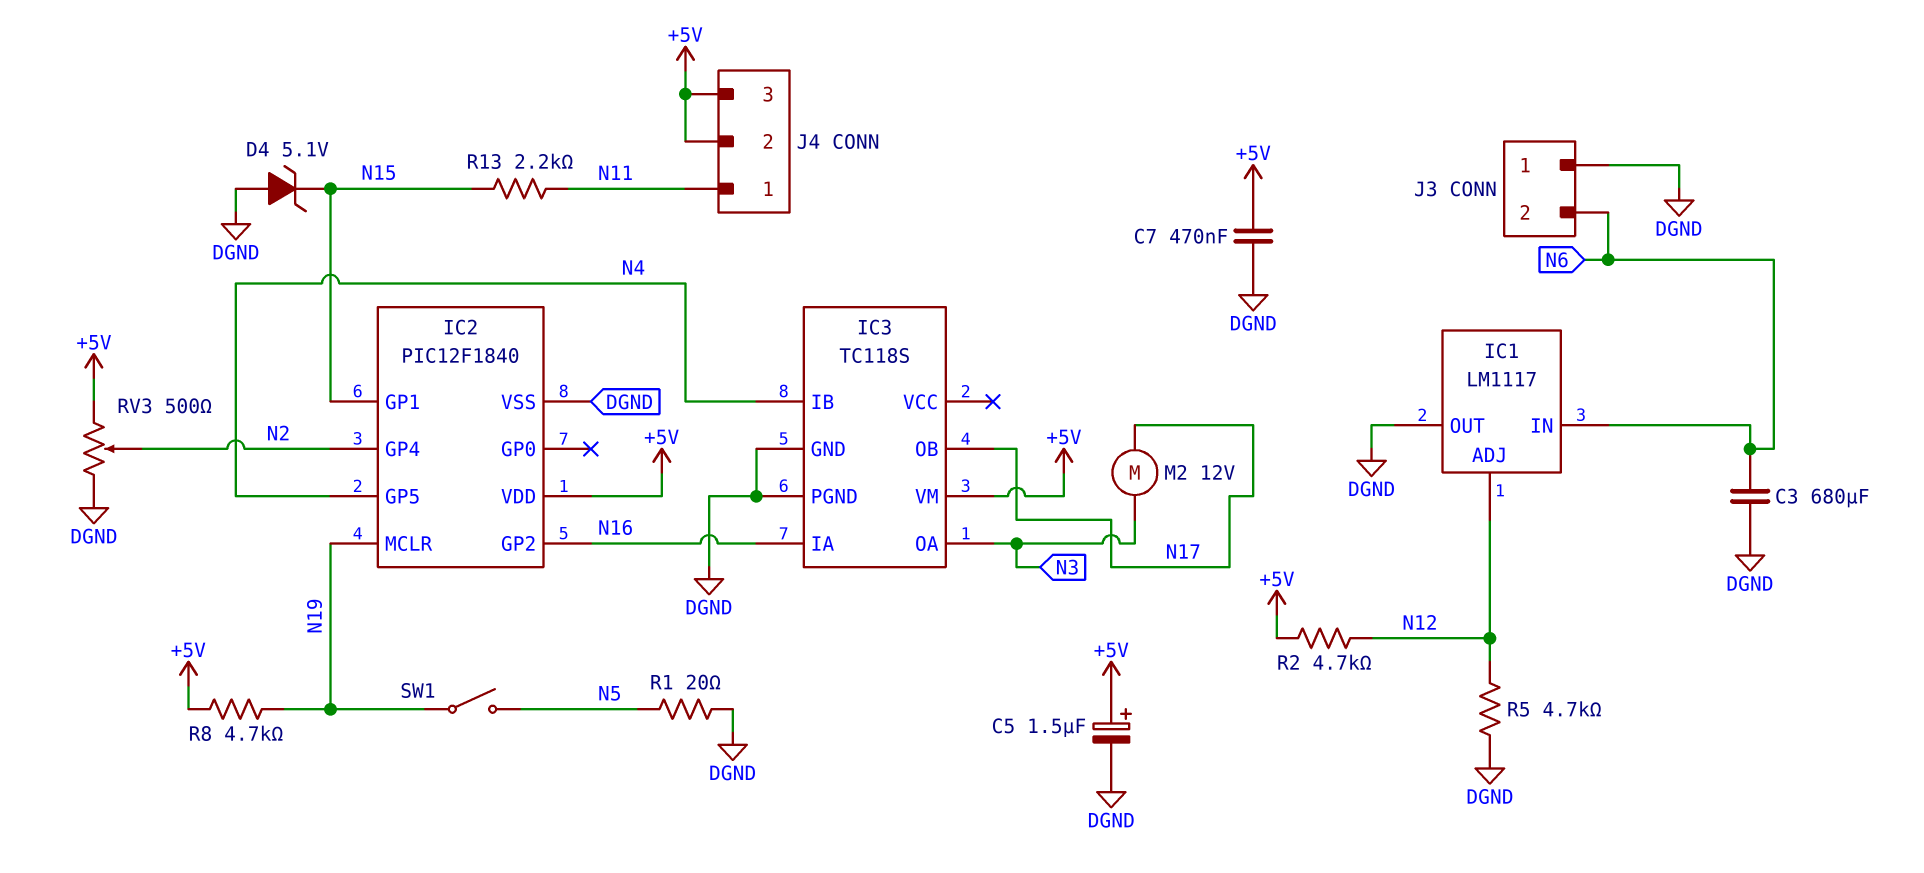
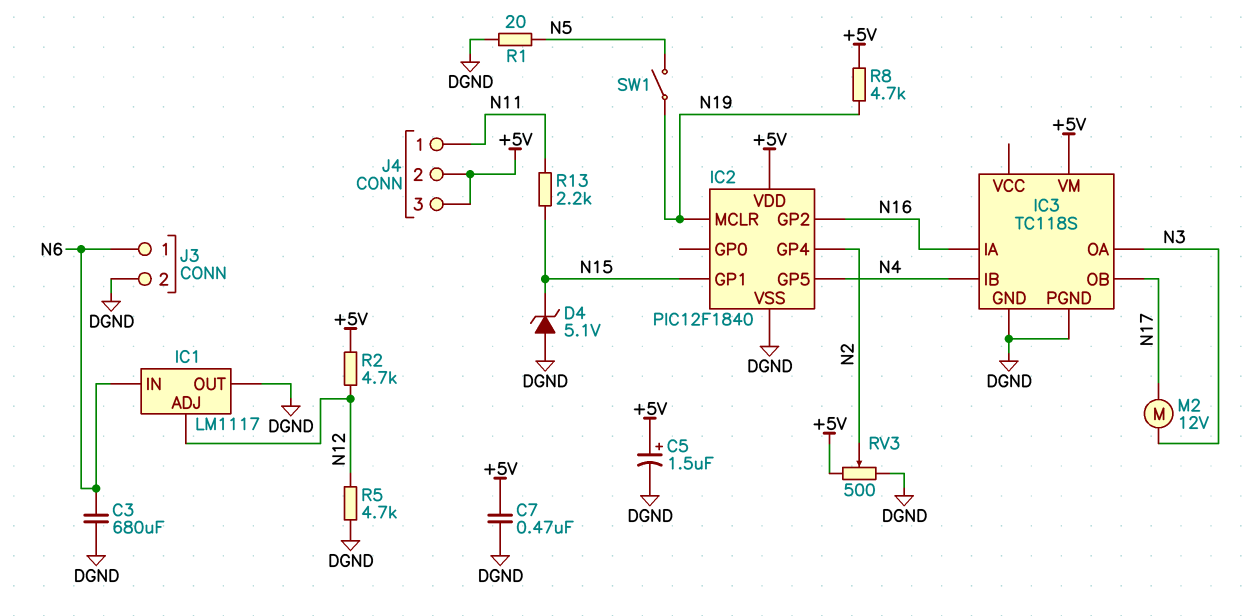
J3 pin 1: DGND -> N6
J3 pin 2: N6 -> DGND

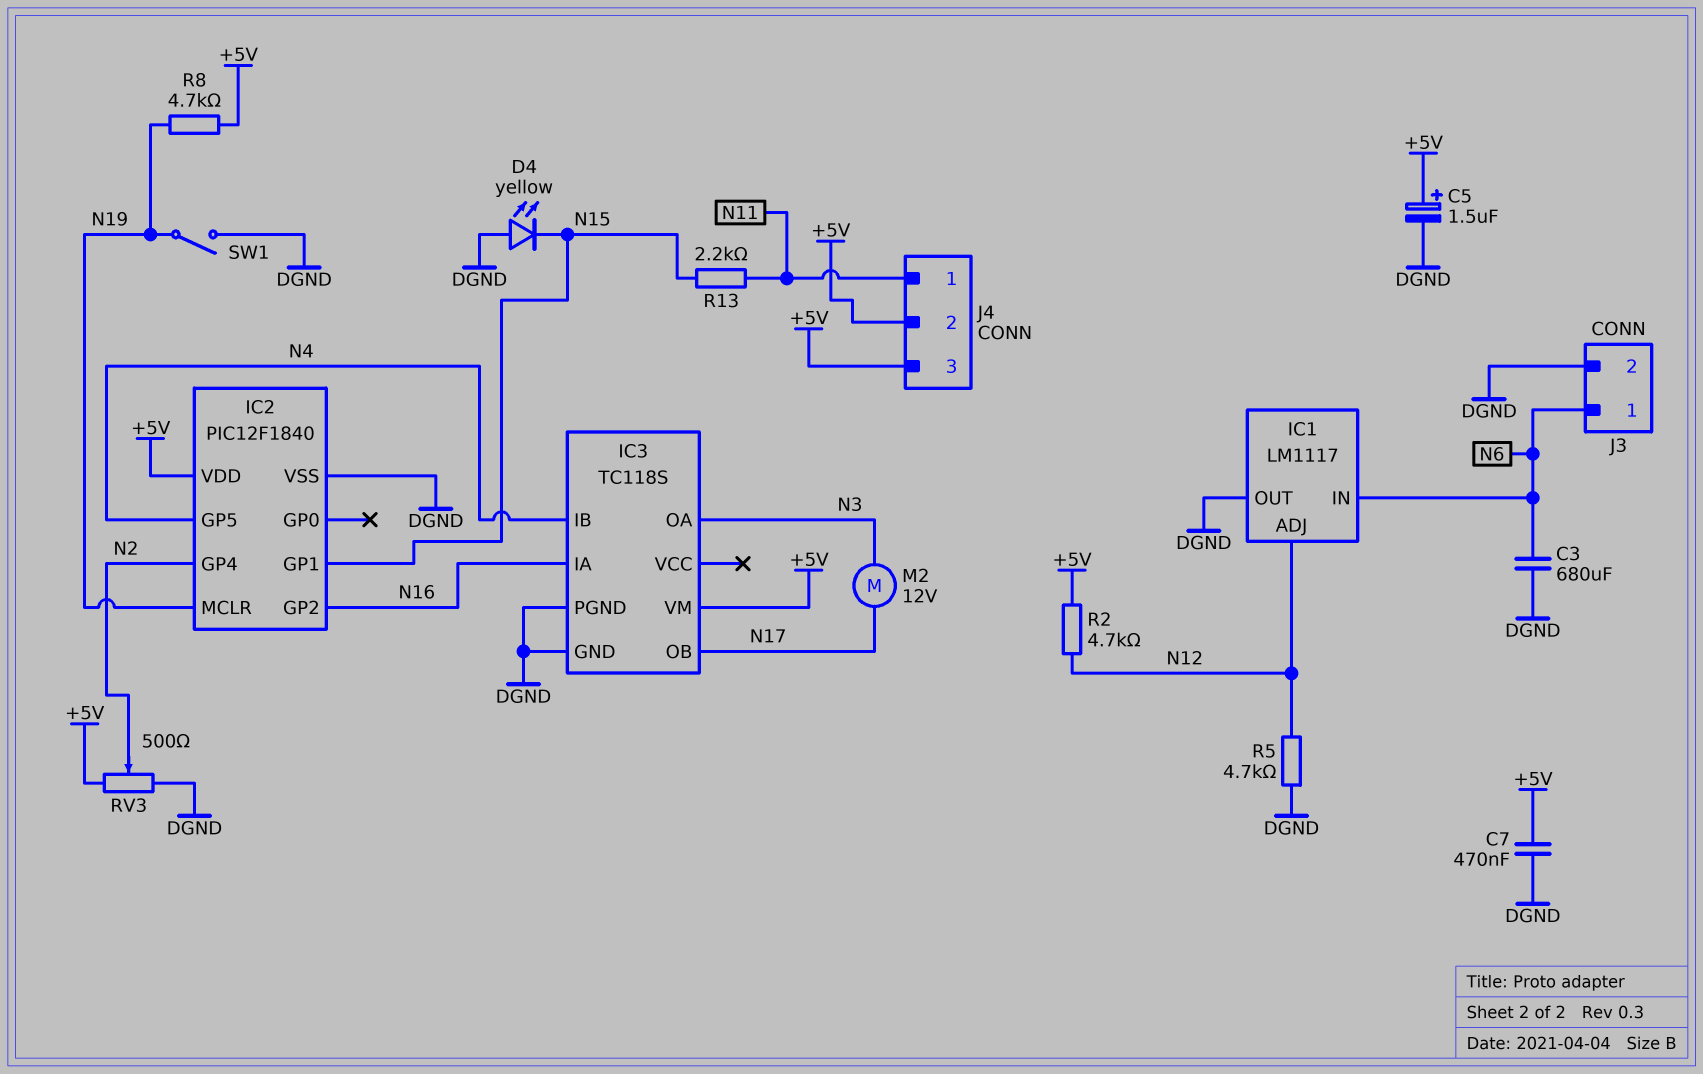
D4: zener 5.1V (A DGND, K N15) -> LED yellow (A DGND, K N15)
R1: 20 (DGND, N5) -> none
SW1: switch (N5, N19) -> switch (DGND, N19)

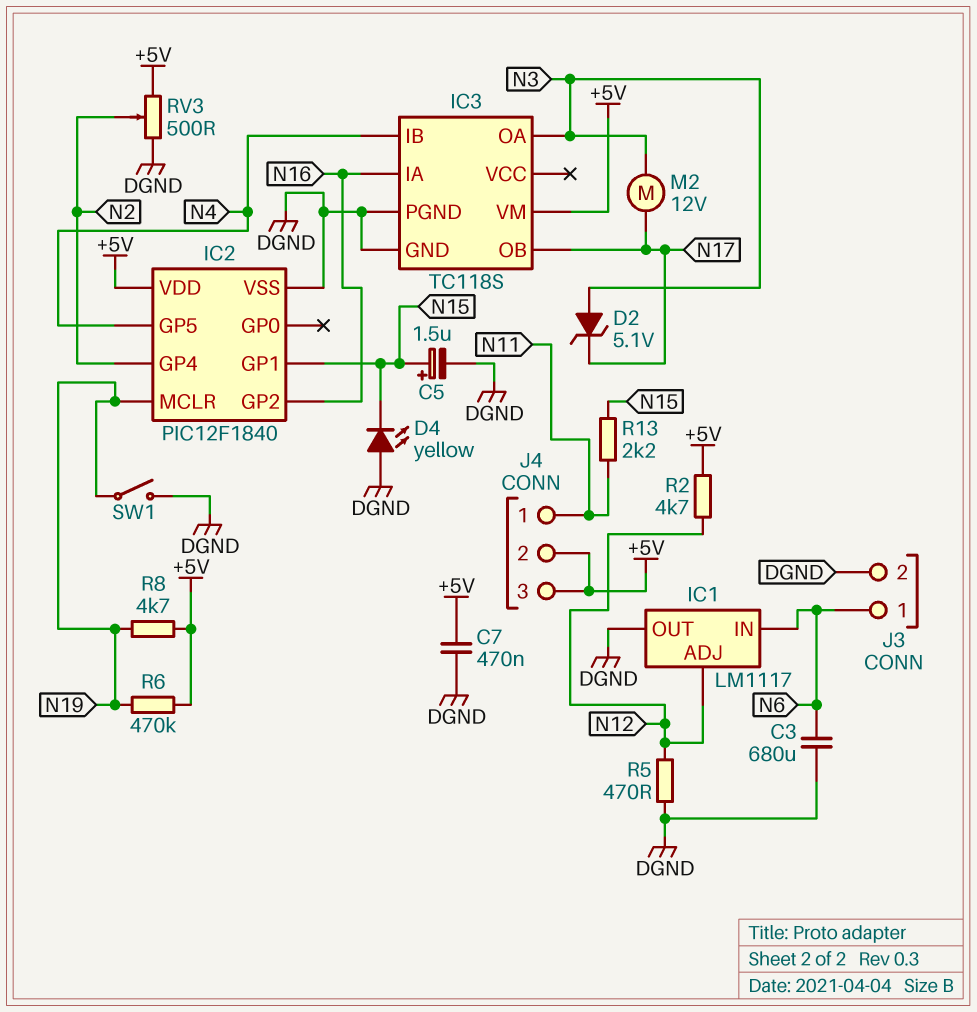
C5: 1.5uF (plus +5V, minus DGND) -> 1.5uF (plus N15, minus DGND)
D2: none -> zener 5.1V (A N3, K N17)
R5: 4.7k (DGND, N12) -> 470 (DGND, N12)
R6: none -> 470k (+5V, N19)

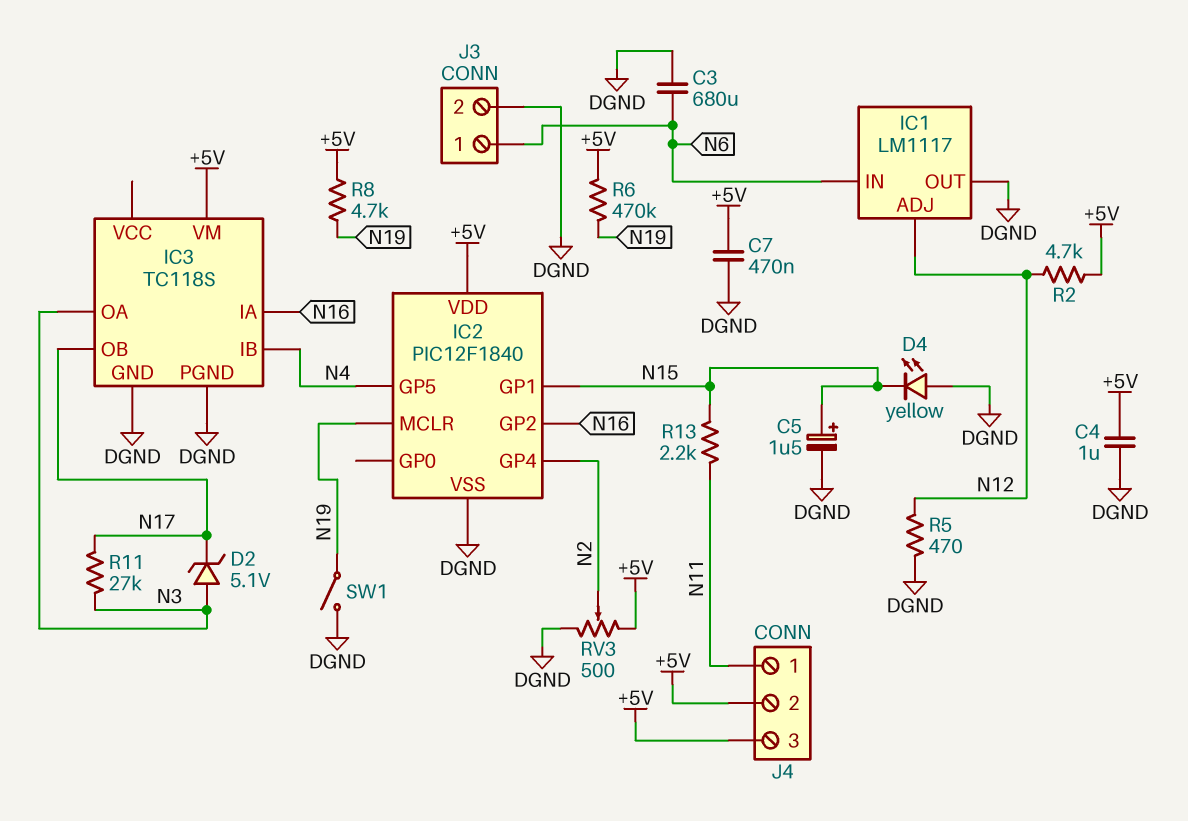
C4: none -> 1uF (+5V, DGND)
M2: motor 12V (N3, N17) -> none
R11: none -> 27k (N3, N17)

